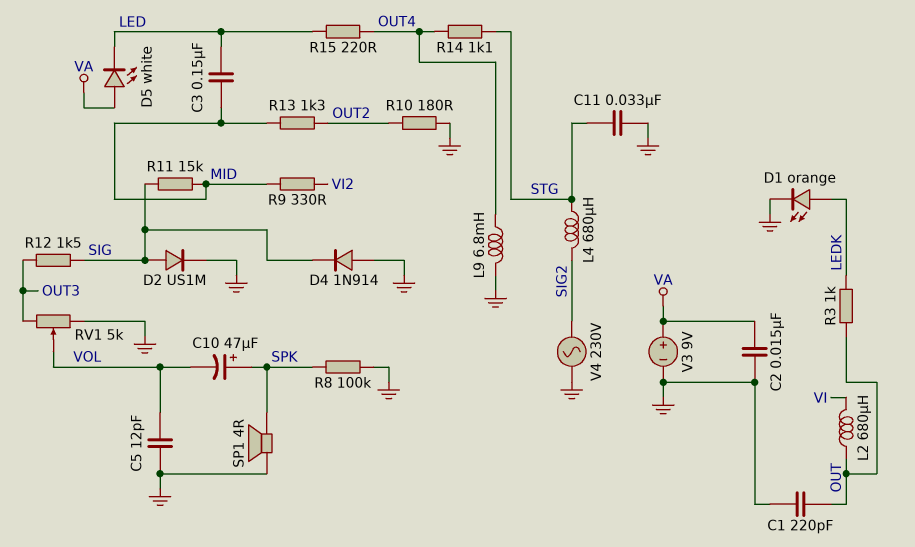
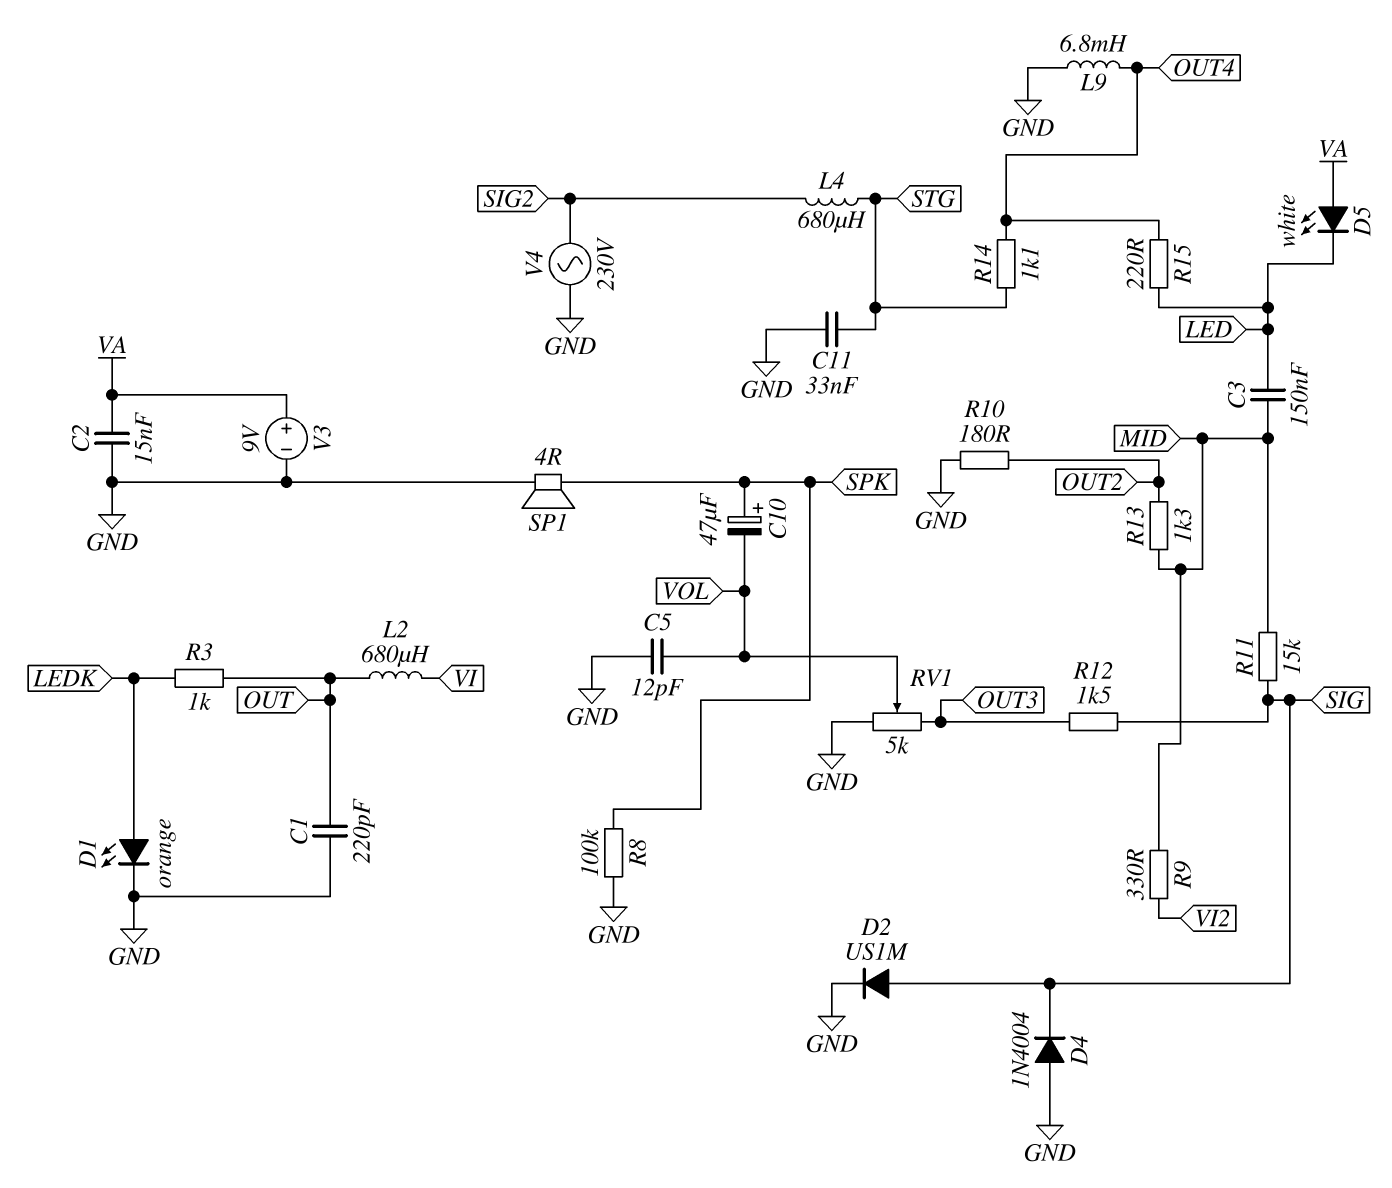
D4: diode 1N914 (A GND, K SIG) -> diode 1N4004 (A GND, K SIG)

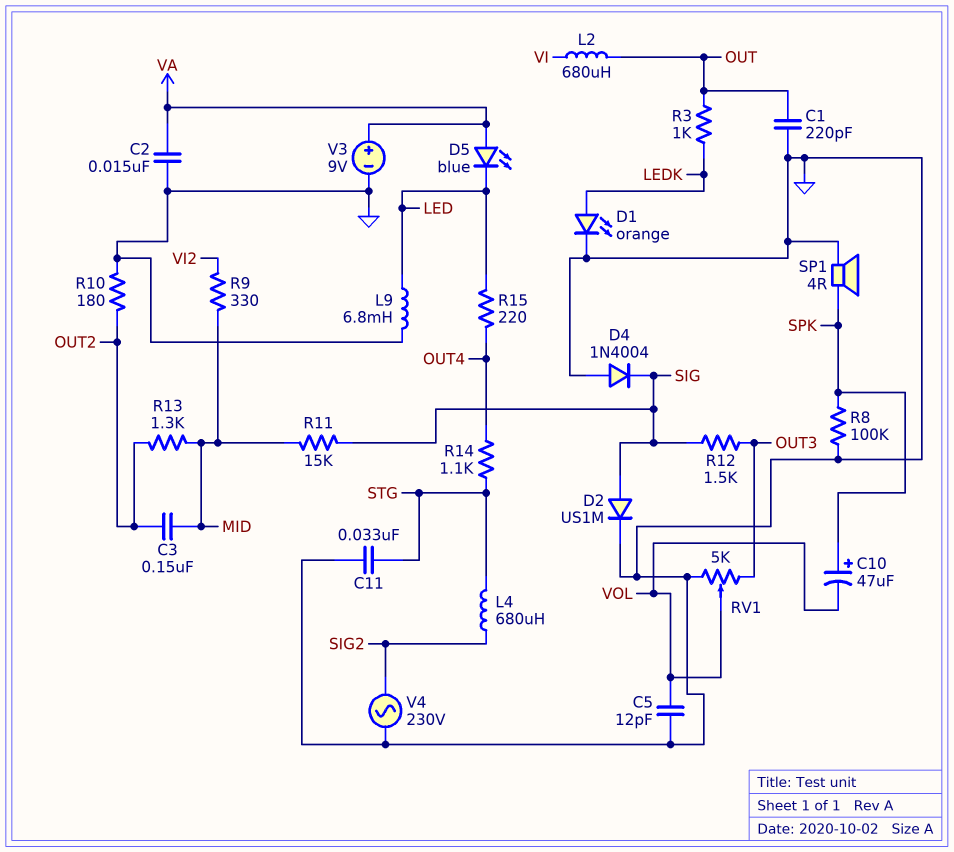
C3: 150nF (LED, MID) -> 150nF (MID, OUT2)
D5: LED white (A VA, K LED) -> LED blue (A VA, K LED)
L9: 6.8mH (GND, OUT4) -> 6.8mH (GND, LED)

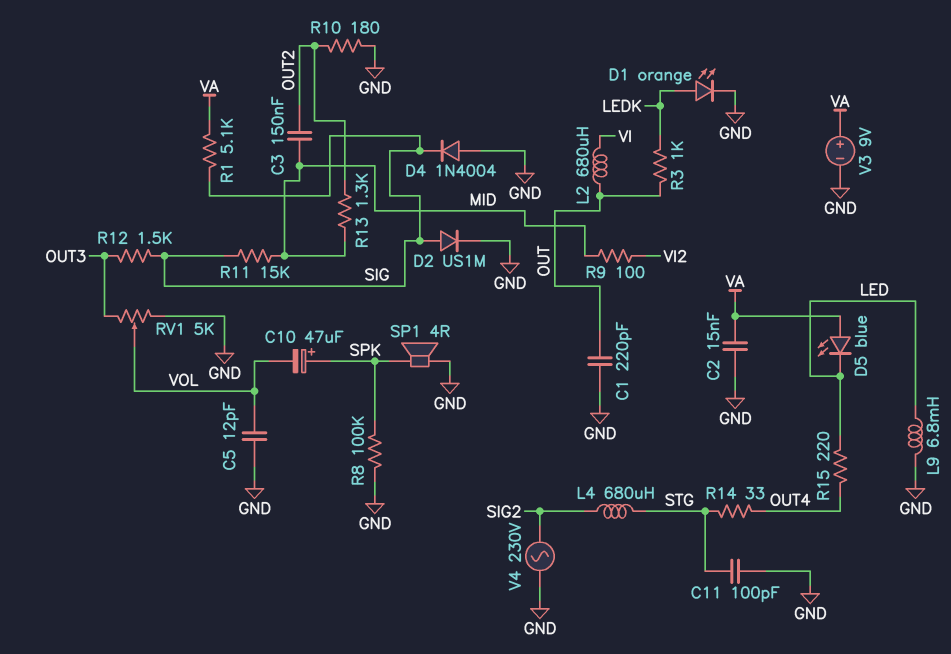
C11: 33nF (GND, STG) -> 100pF (GND, STG)
R1: none -> 5.1k (SIG, VA)
R9: 330 (MID, VI2) -> 100 (MID, VI2)
R14: 1.1k (OUT4, STG) -> 33 (OUT4, STG)

